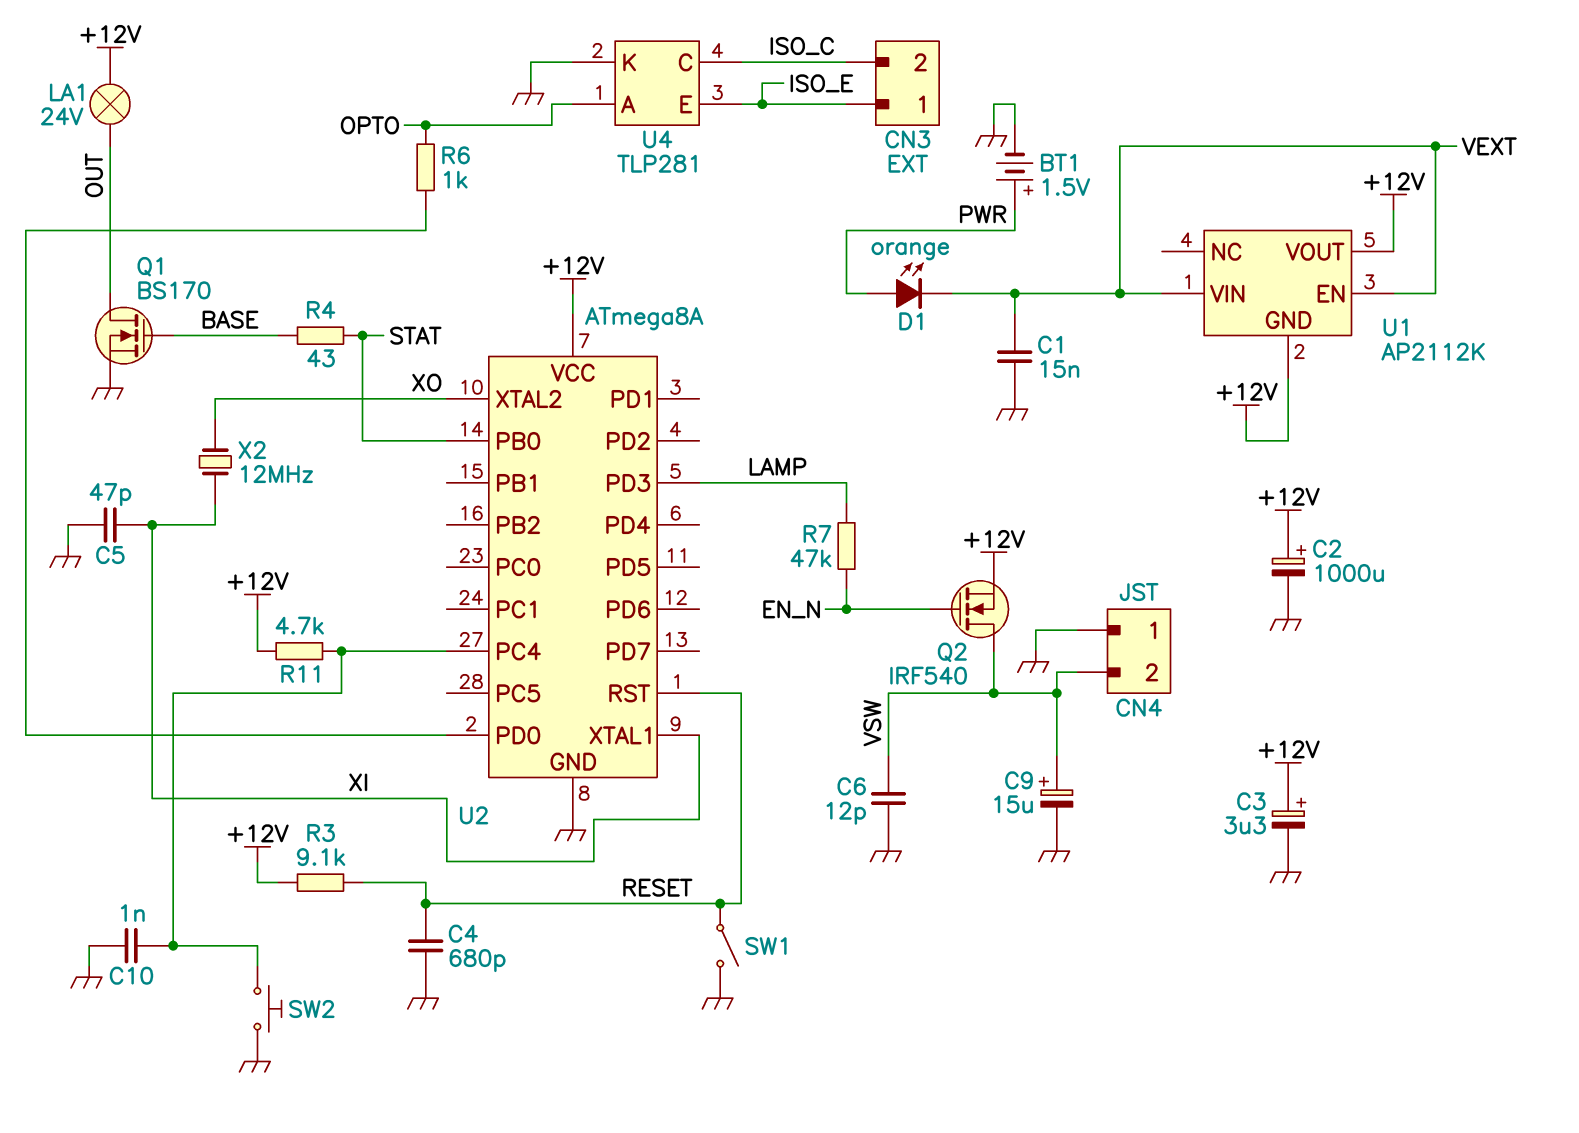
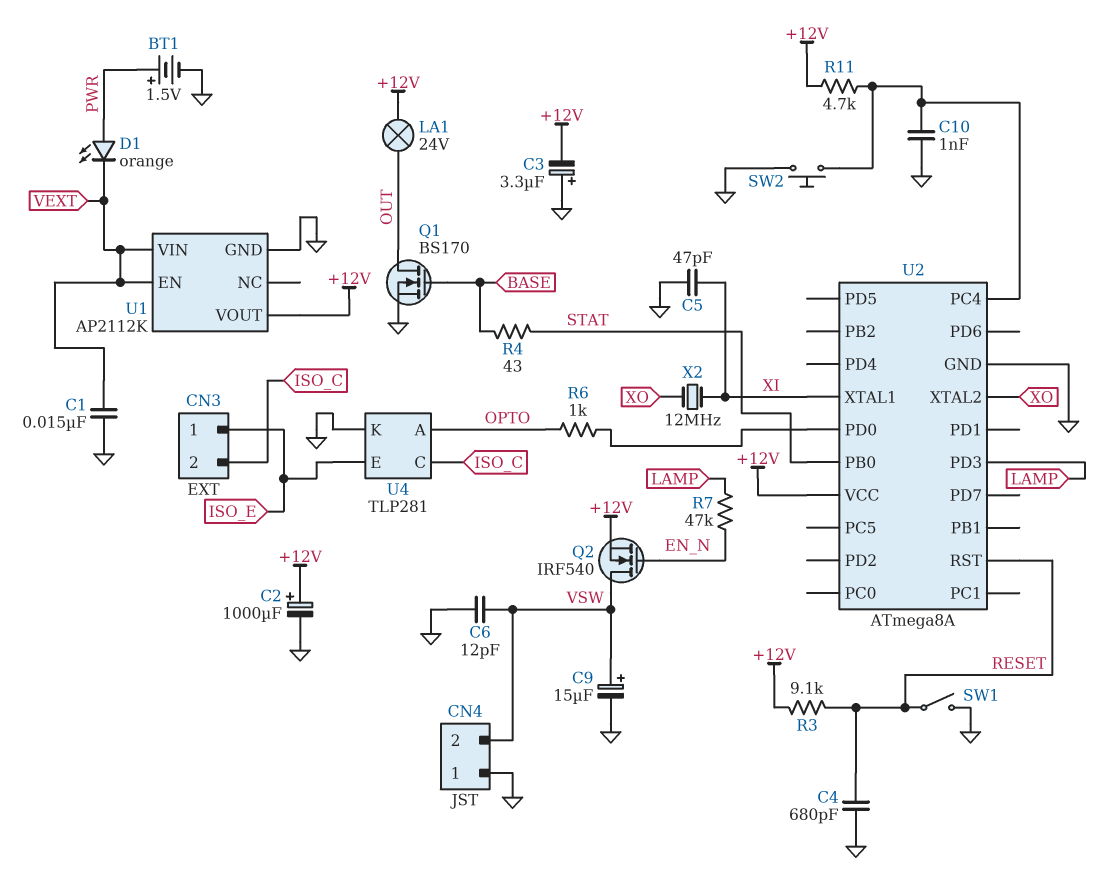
C3: 3.3uF (plus +12V, minus GND) -> 3.3uF (plus GND, minus +12V)
U1 pin GND: +12V -> GND

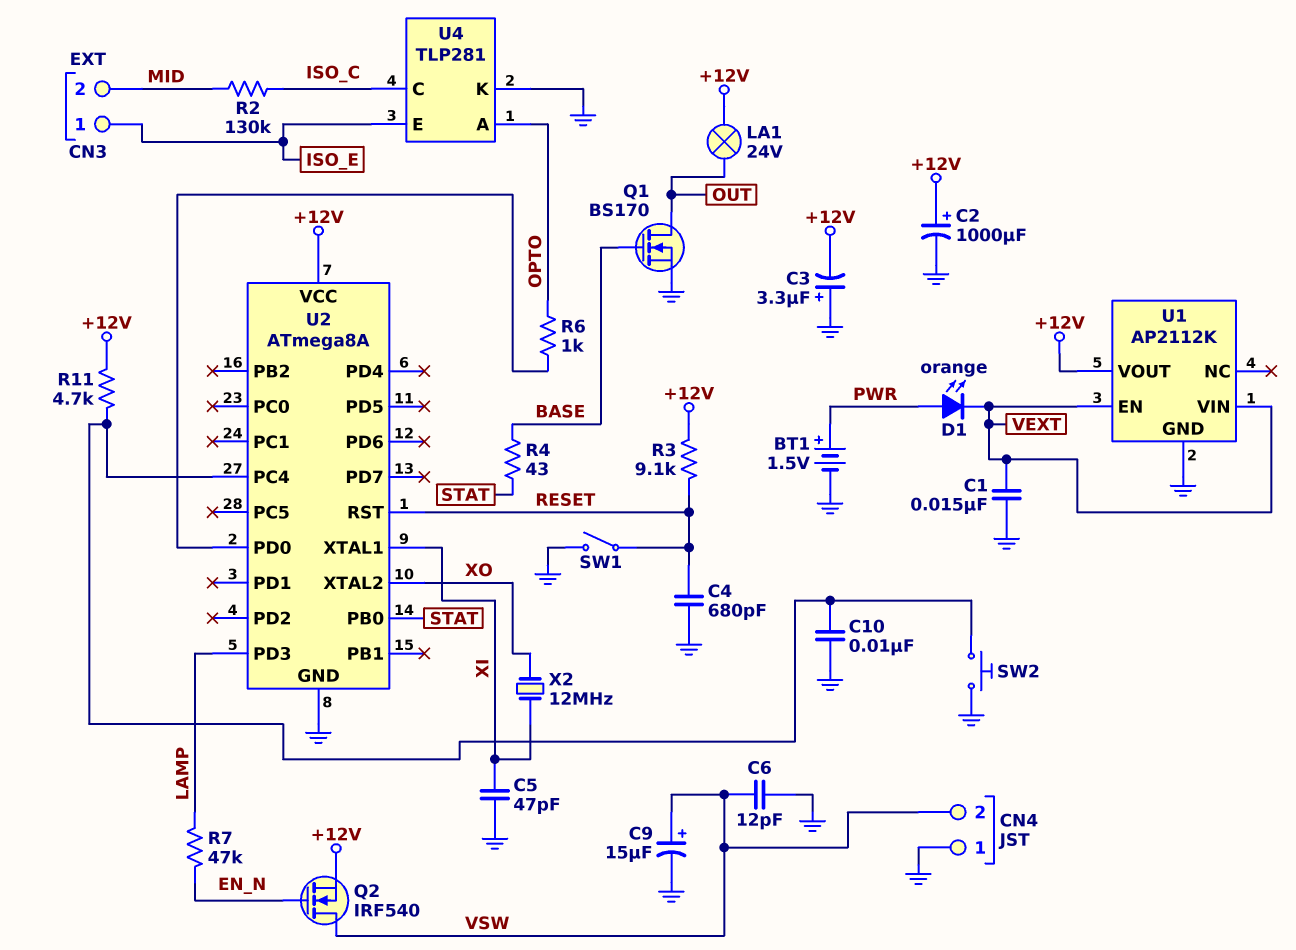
C10: 1nF (GND, U2/PC4) -> 10nF (GND, U2/PC4)
CN3 pin 2: ISO_C -> MID
R2: none -> 130k (ISO_C, MID)

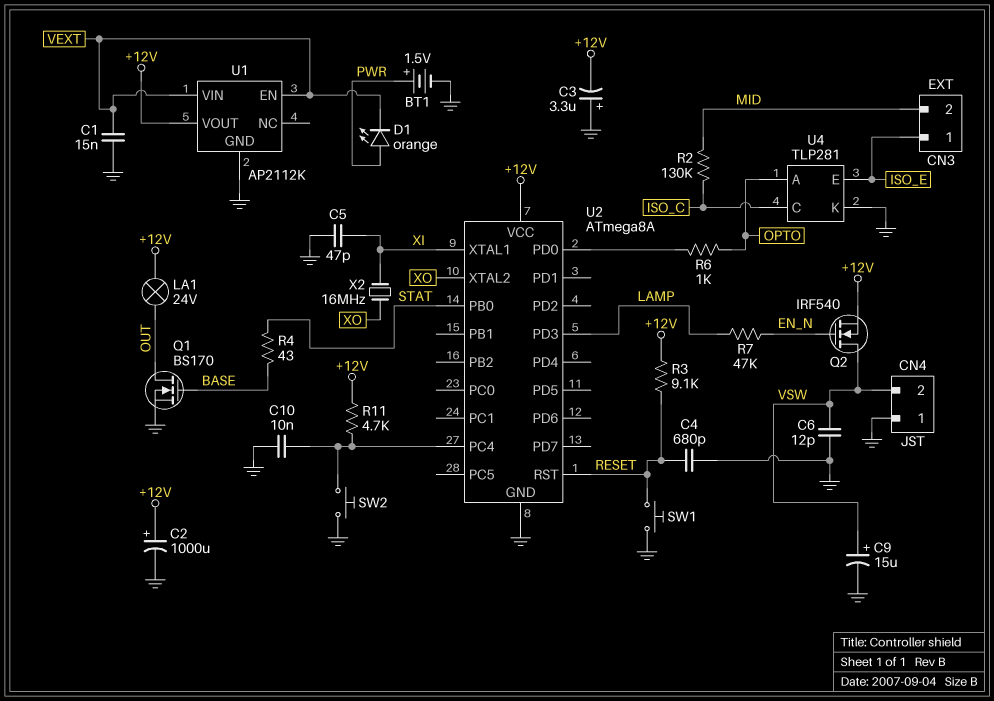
SW1: switch (GND, RESET) -> button (GND, RESET)
X2: 12MHz (XI, XO) -> 16MHz (XI, XO)

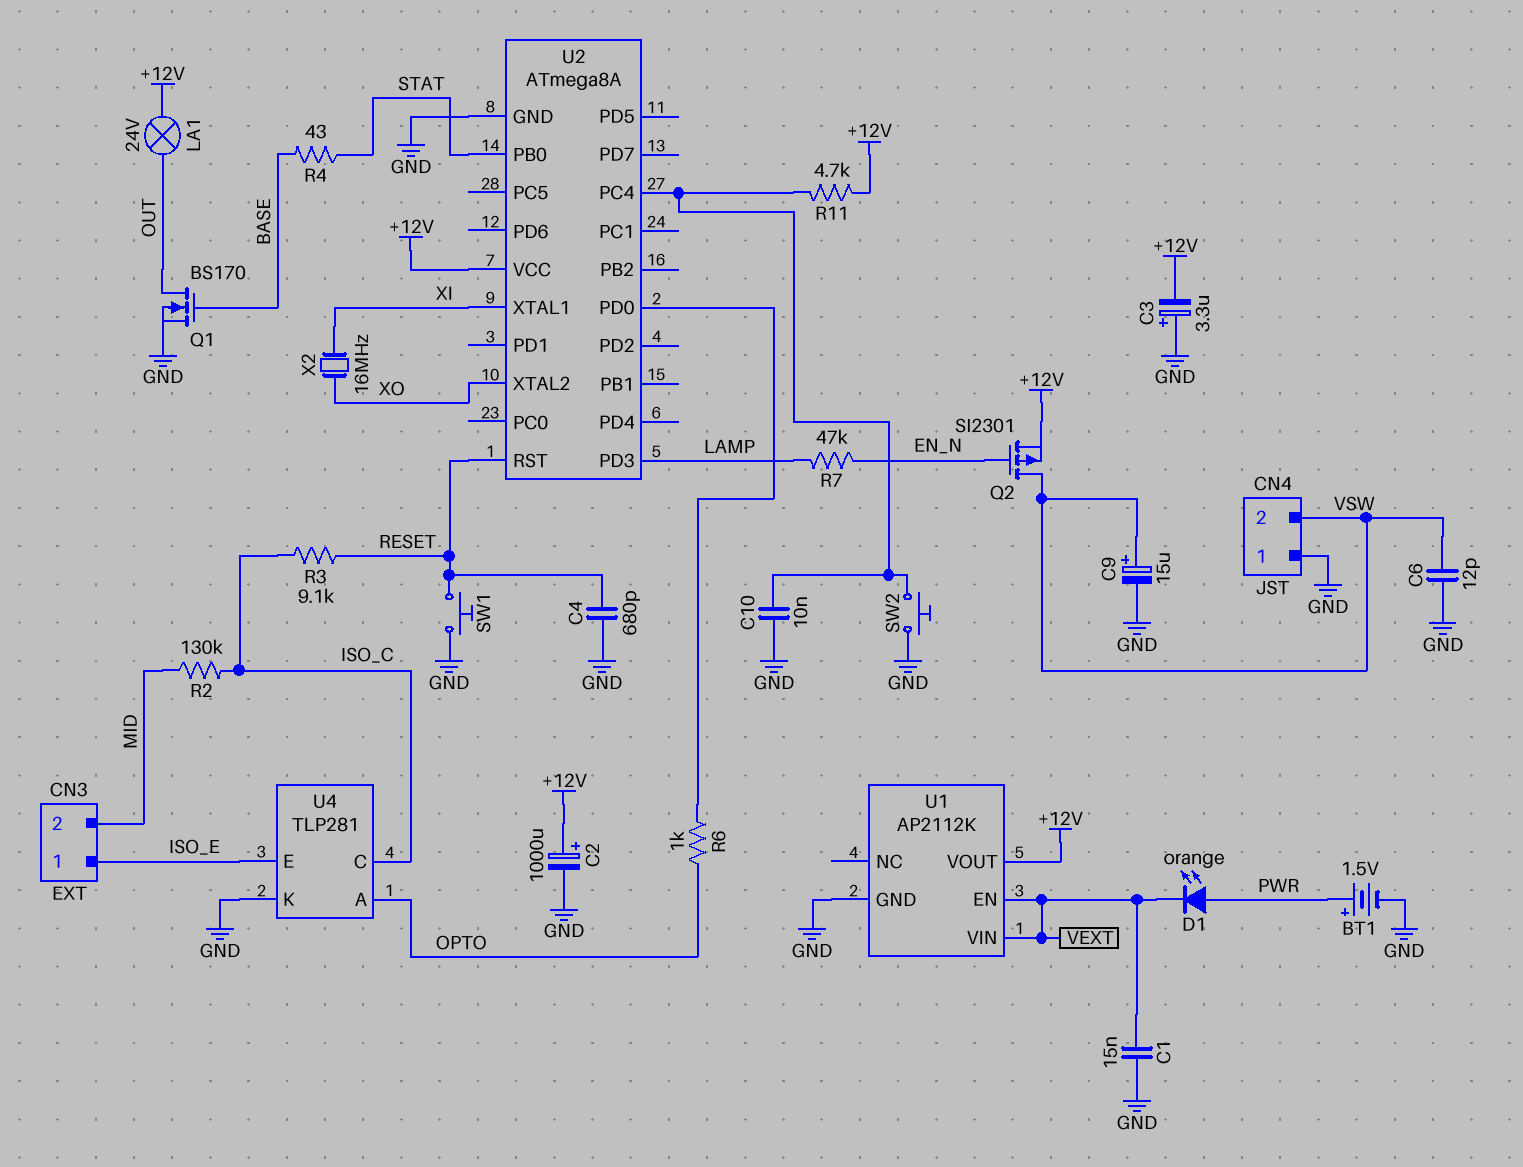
C5: 47pF (GND, XI) -> none
Q2: NMOS IRF540 (G EN_N, D VSW, S +12V) -> PMOS SI2301 (G EN_N, D VSW, S +12V)
R3: 9.1k (+12V, RESET) -> 9.1k (ISO_C, RESET)

